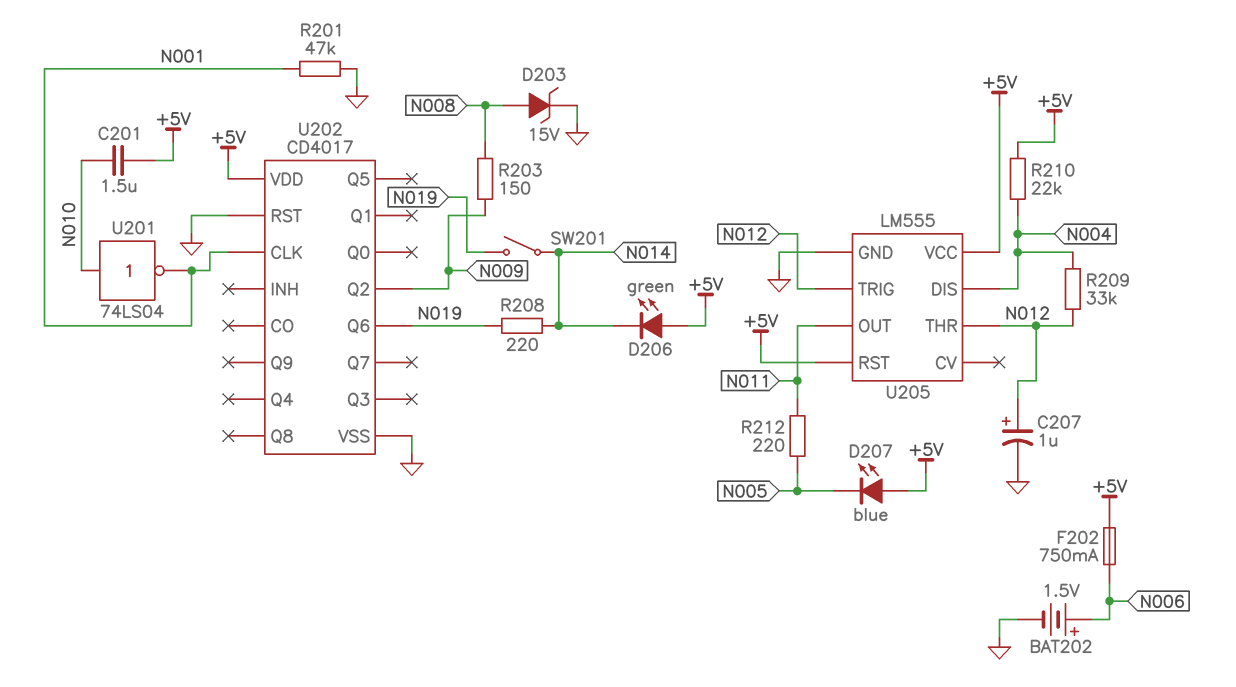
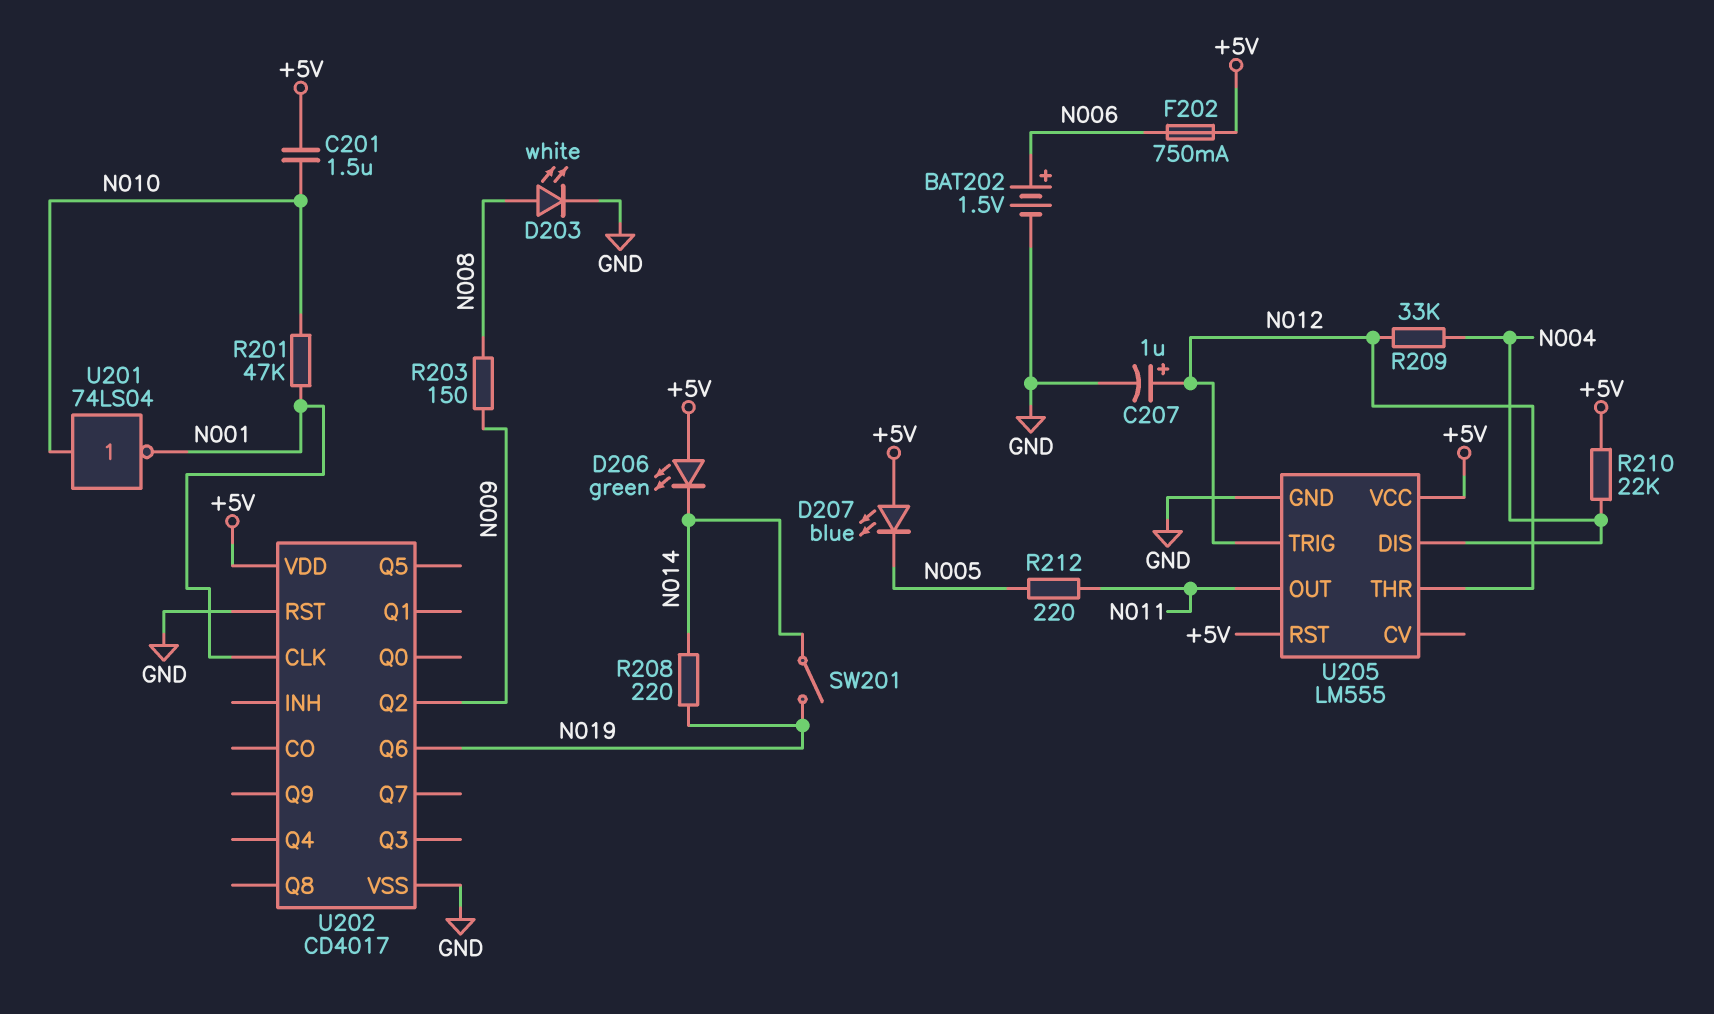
D203: zener 15V (A N008, K GND) -> LED white (A N008, K GND)
R201: 47k (GND, N001) -> 47k (N001, N010)

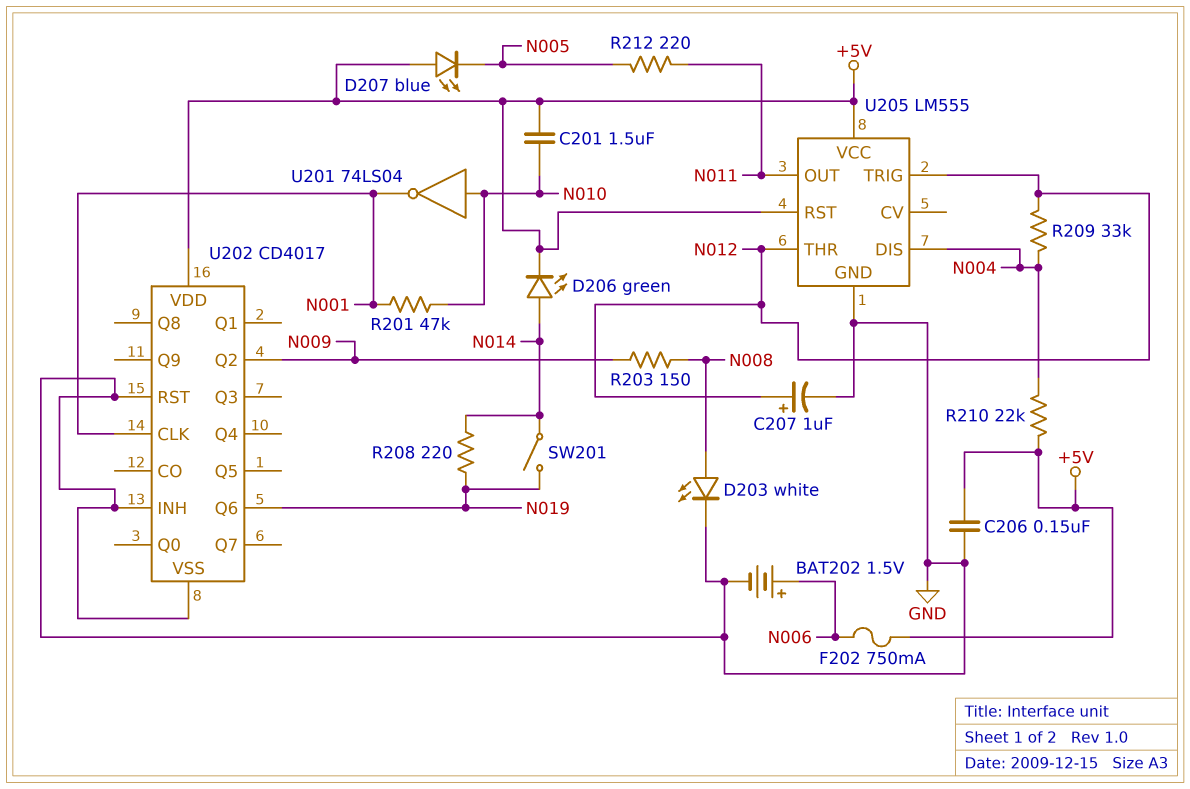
C206: none -> 150nF (+5V, GND)
D206: LED green (A +5V, K N014) -> LED green (A N014, K +5V)
U202 pin INH: none -> GND

